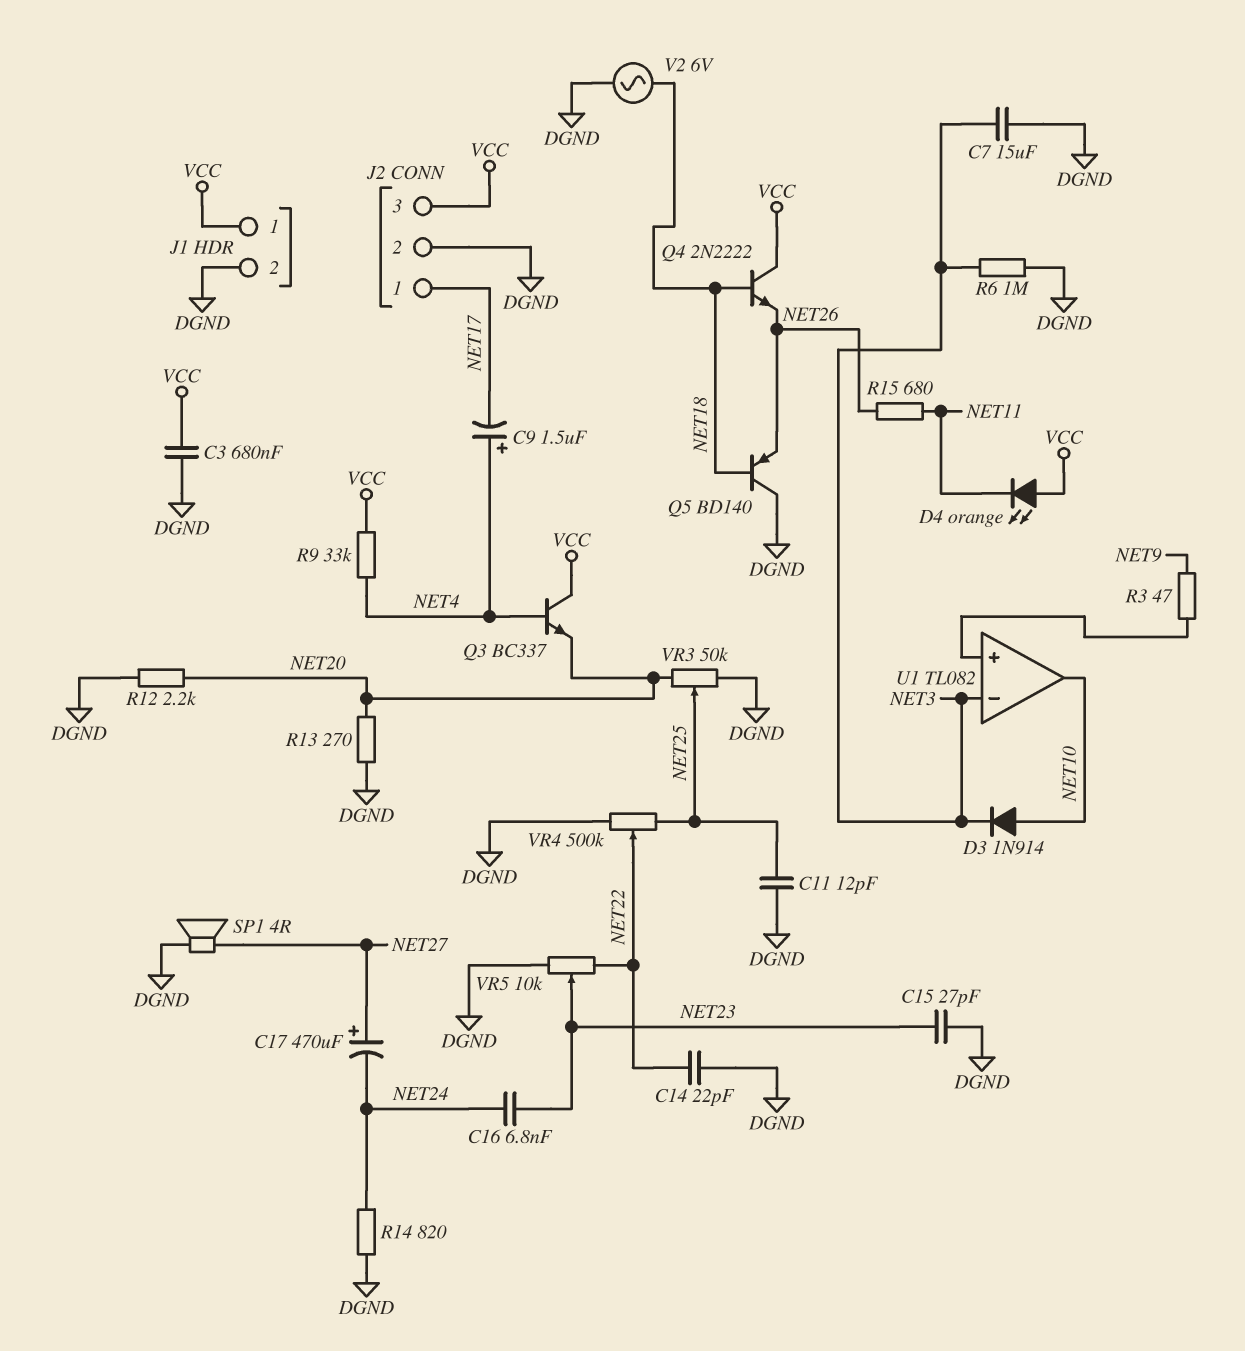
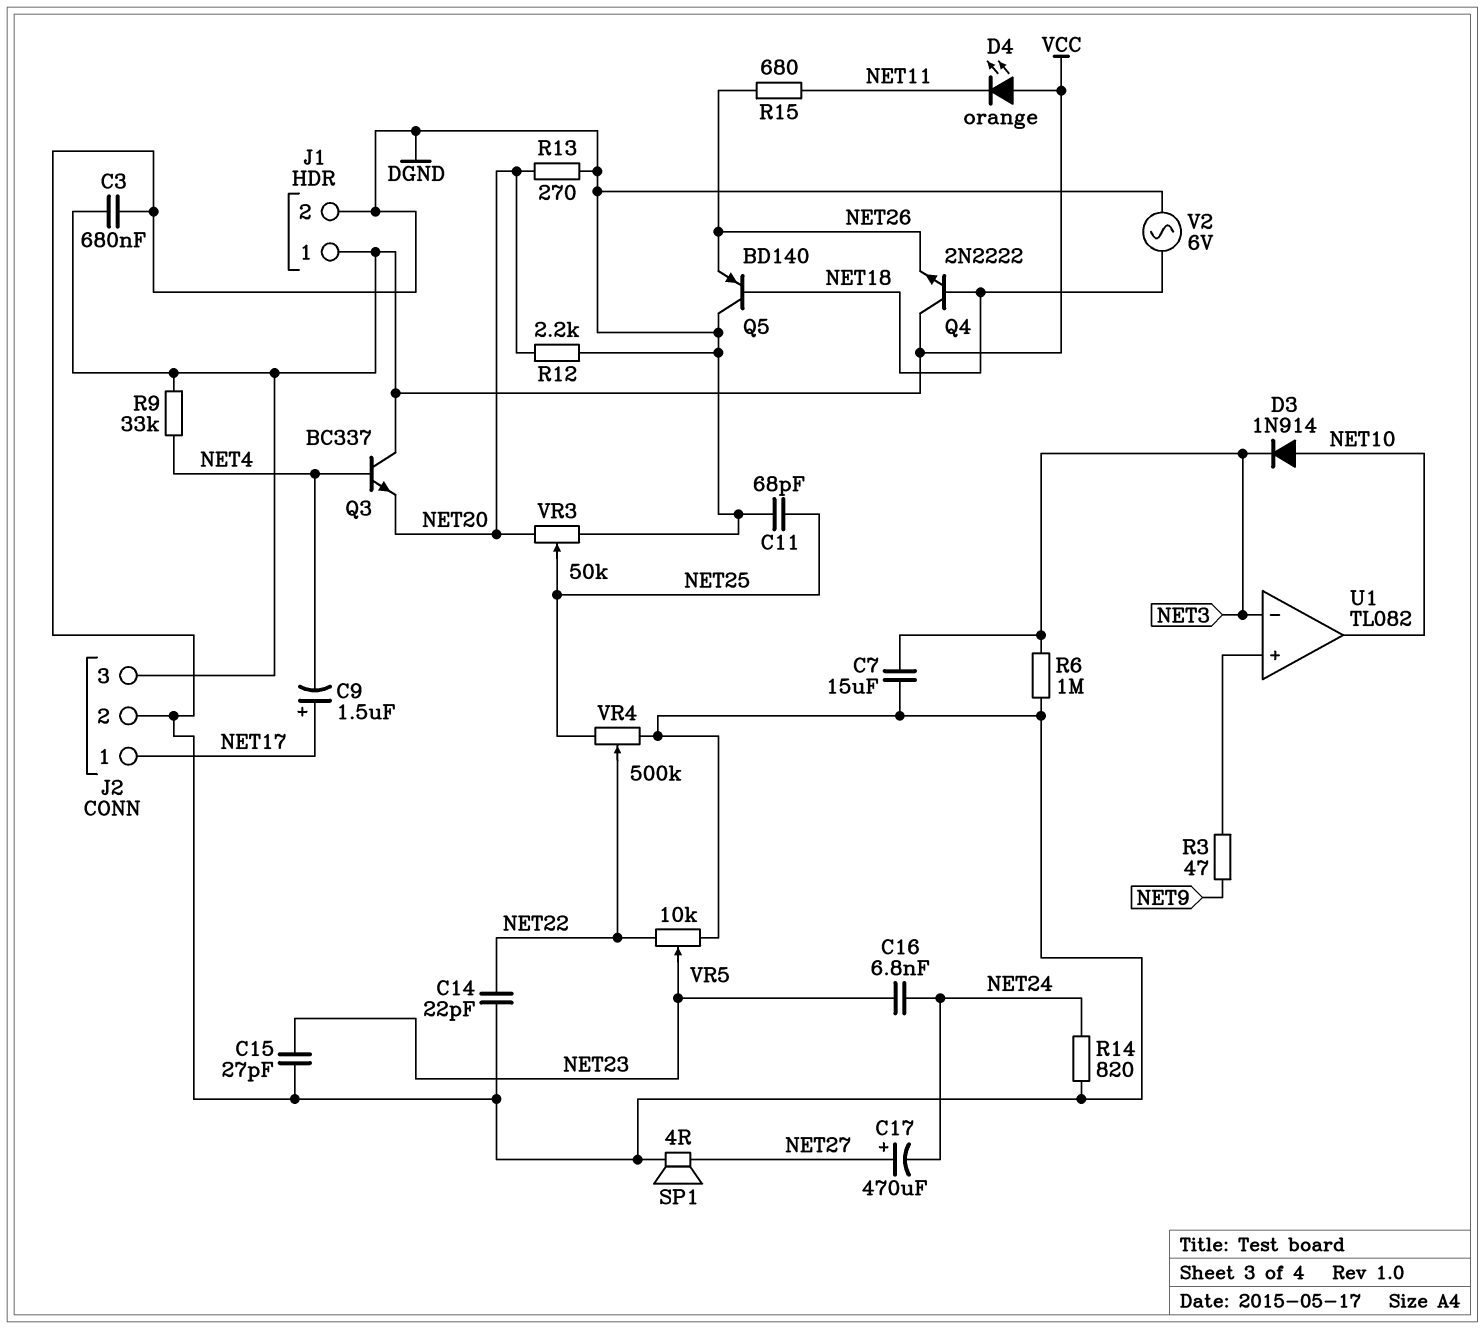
C9: 1.5uF (plus NET4, minus NET17) -> 1.5uF (plus NET17, minus NET4)
C11: 12pF (DGND, NET25) -> 68pF (DGND, NET25)

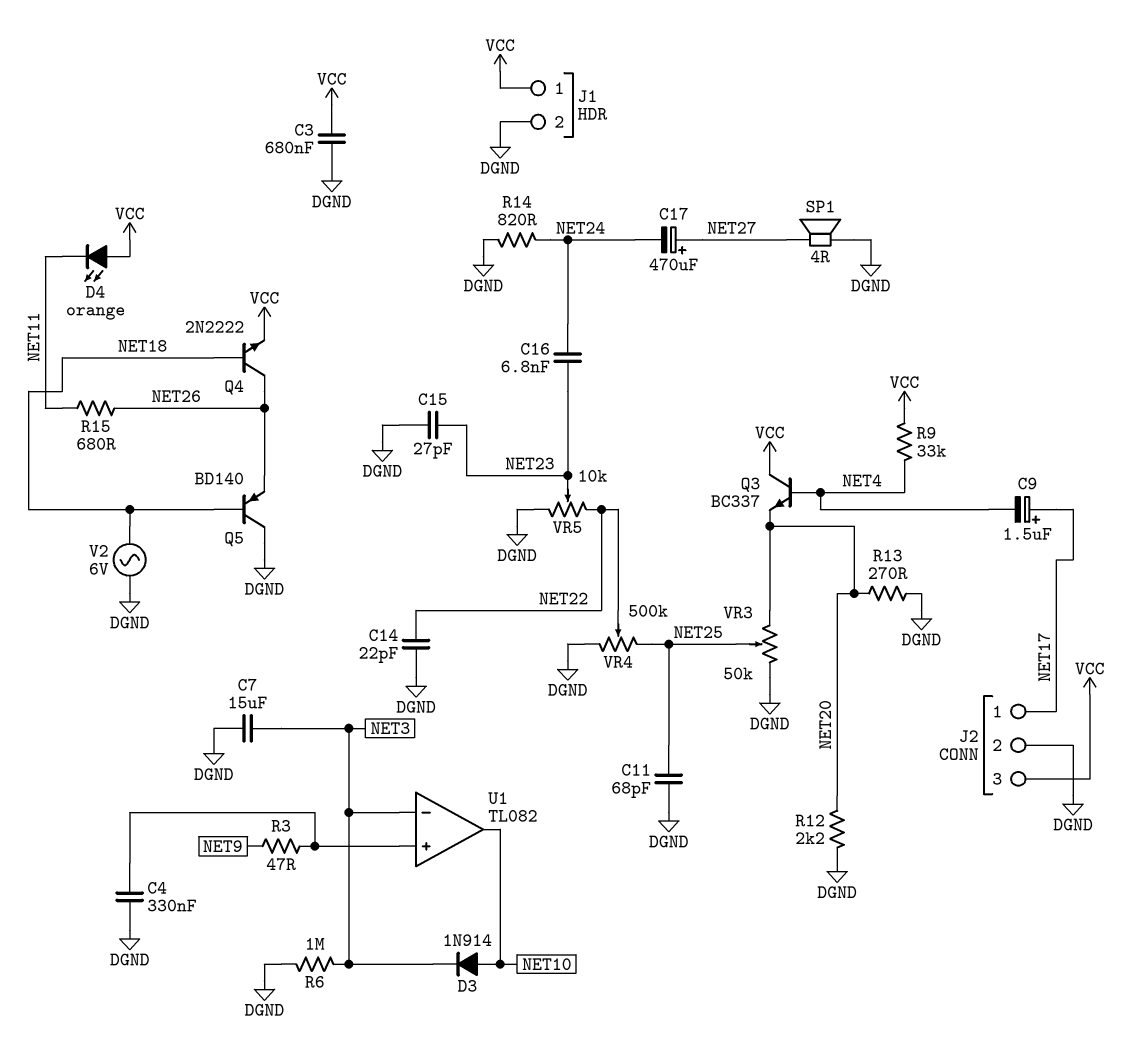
C4: none -> 330nF (DGND, U1/in+)
Q4: NPN 2N2222 (B NET18, C VCC, E NET26) -> NPN 2N2222 (B NET18, C NET26, E VCC)

